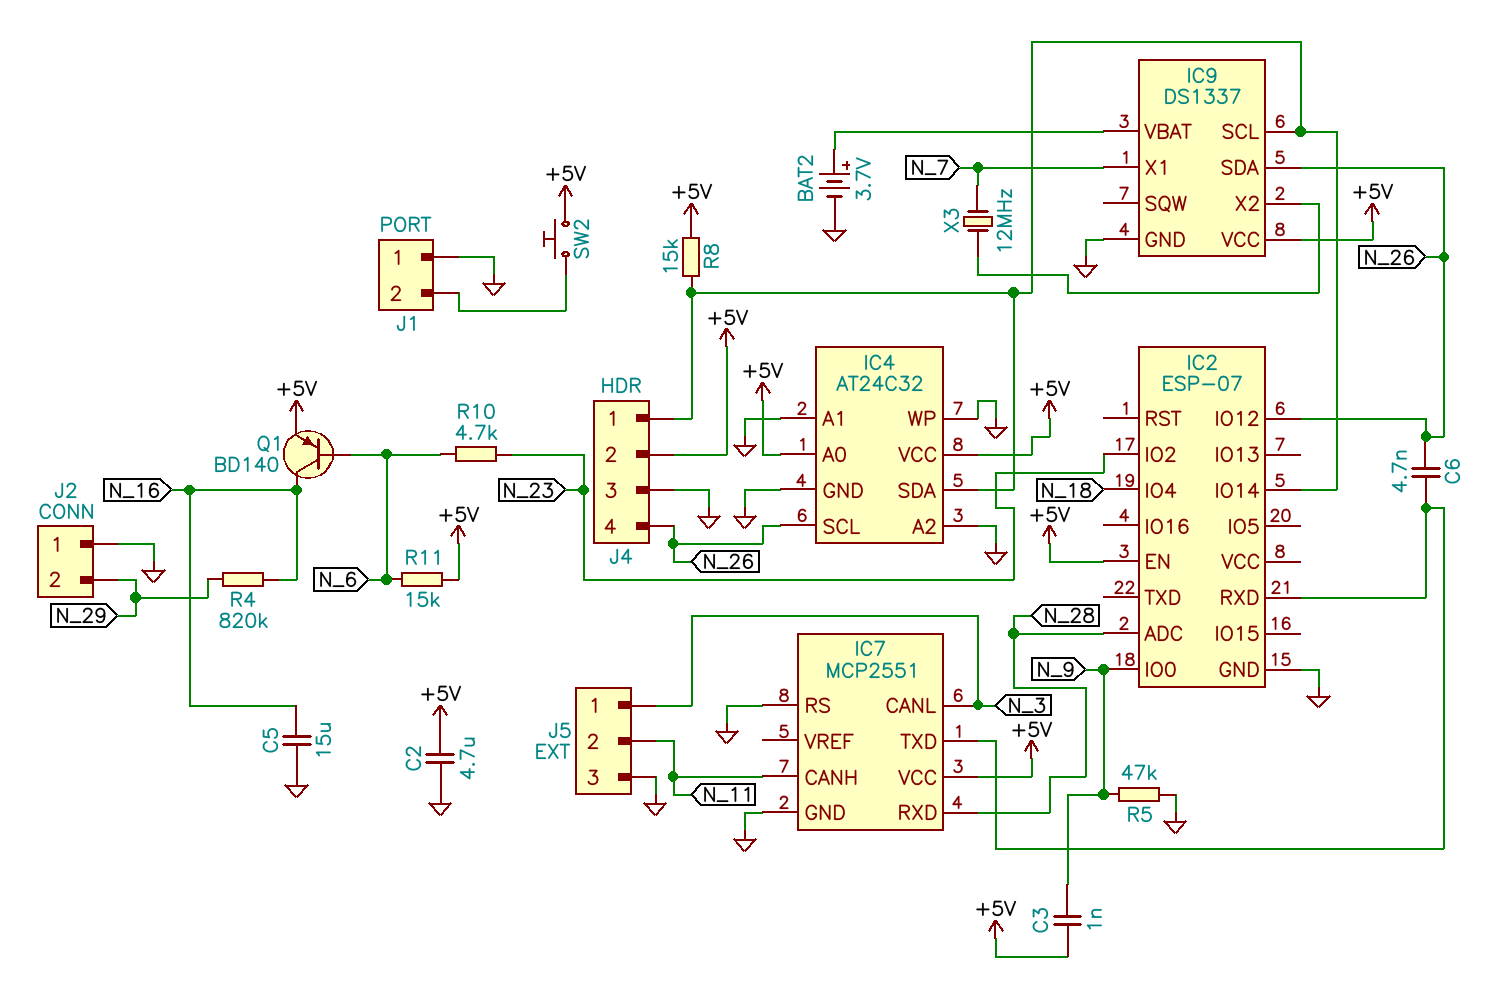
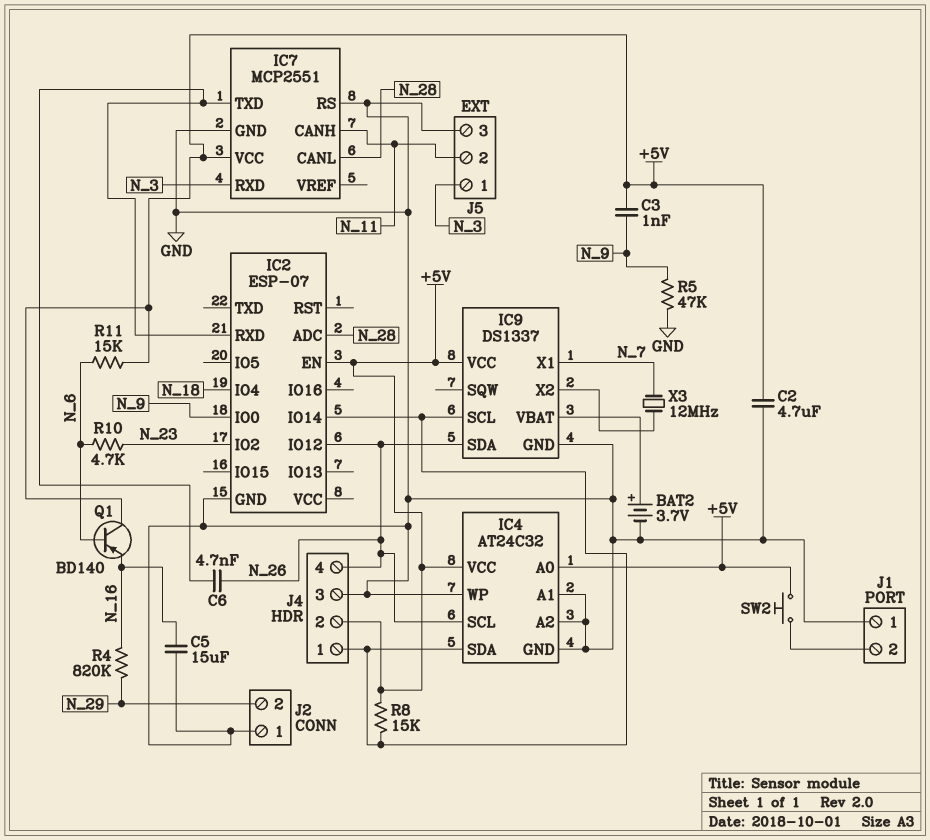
IC7 pin CANL: N_3 -> N_28
IC7 pin RXD: N_28 -> N_3
Q1: PNP BD140 (B N_6, C N_16, E +5V) -> PNP BD140 (B N_6, C +5V, E N_16)

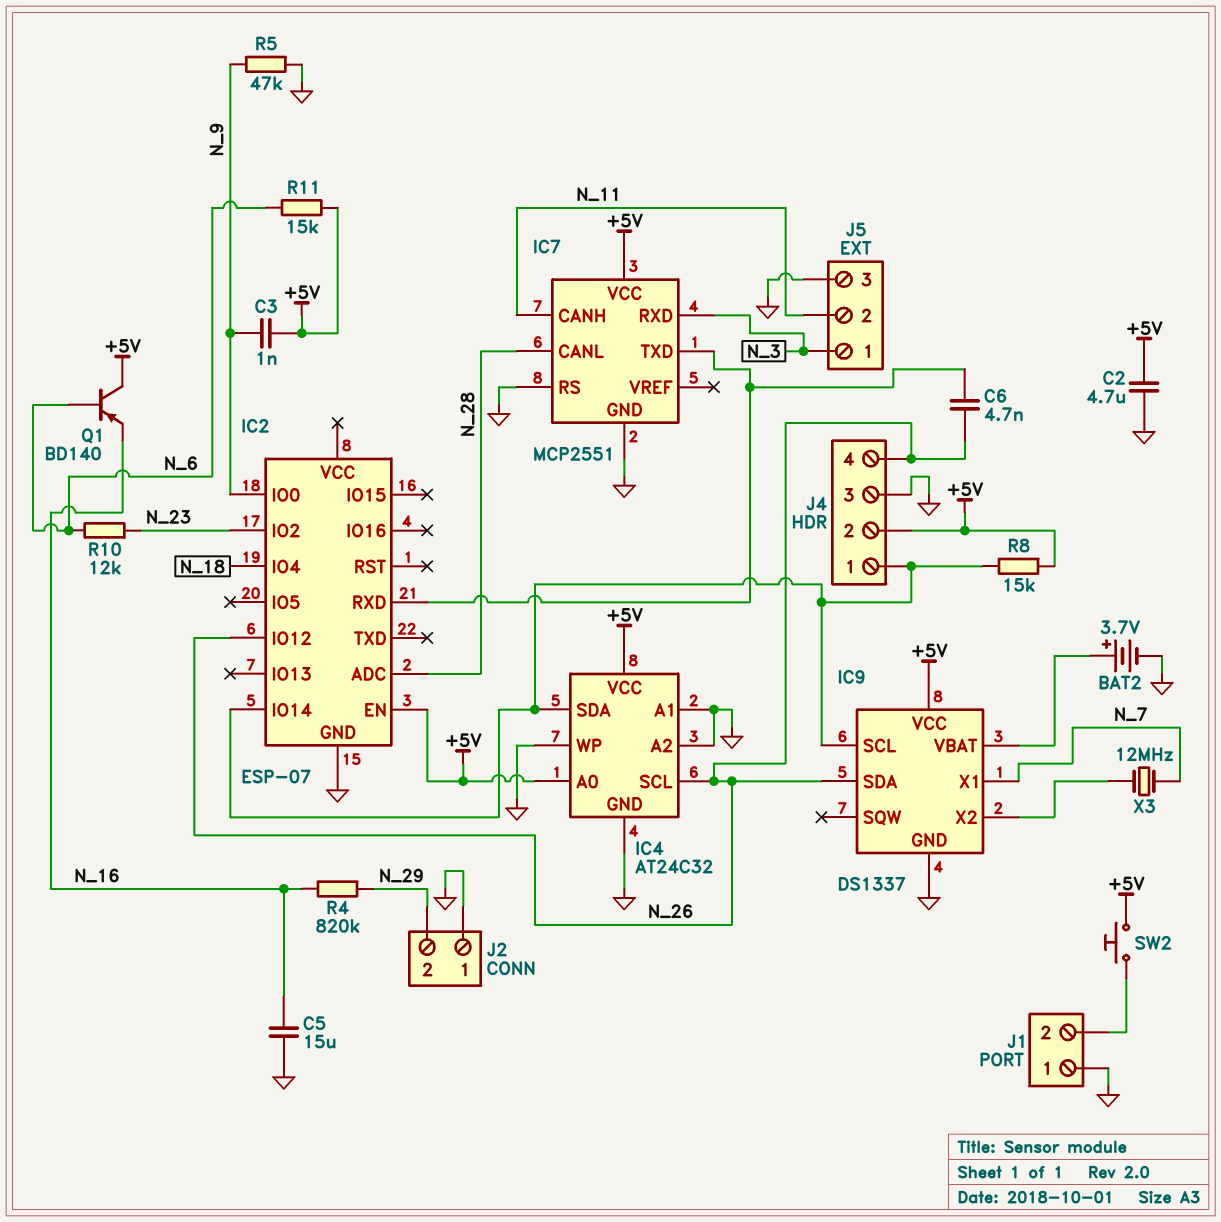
R10: 4.7k (N_6, N_23) -> 12k (N_6, N_23)

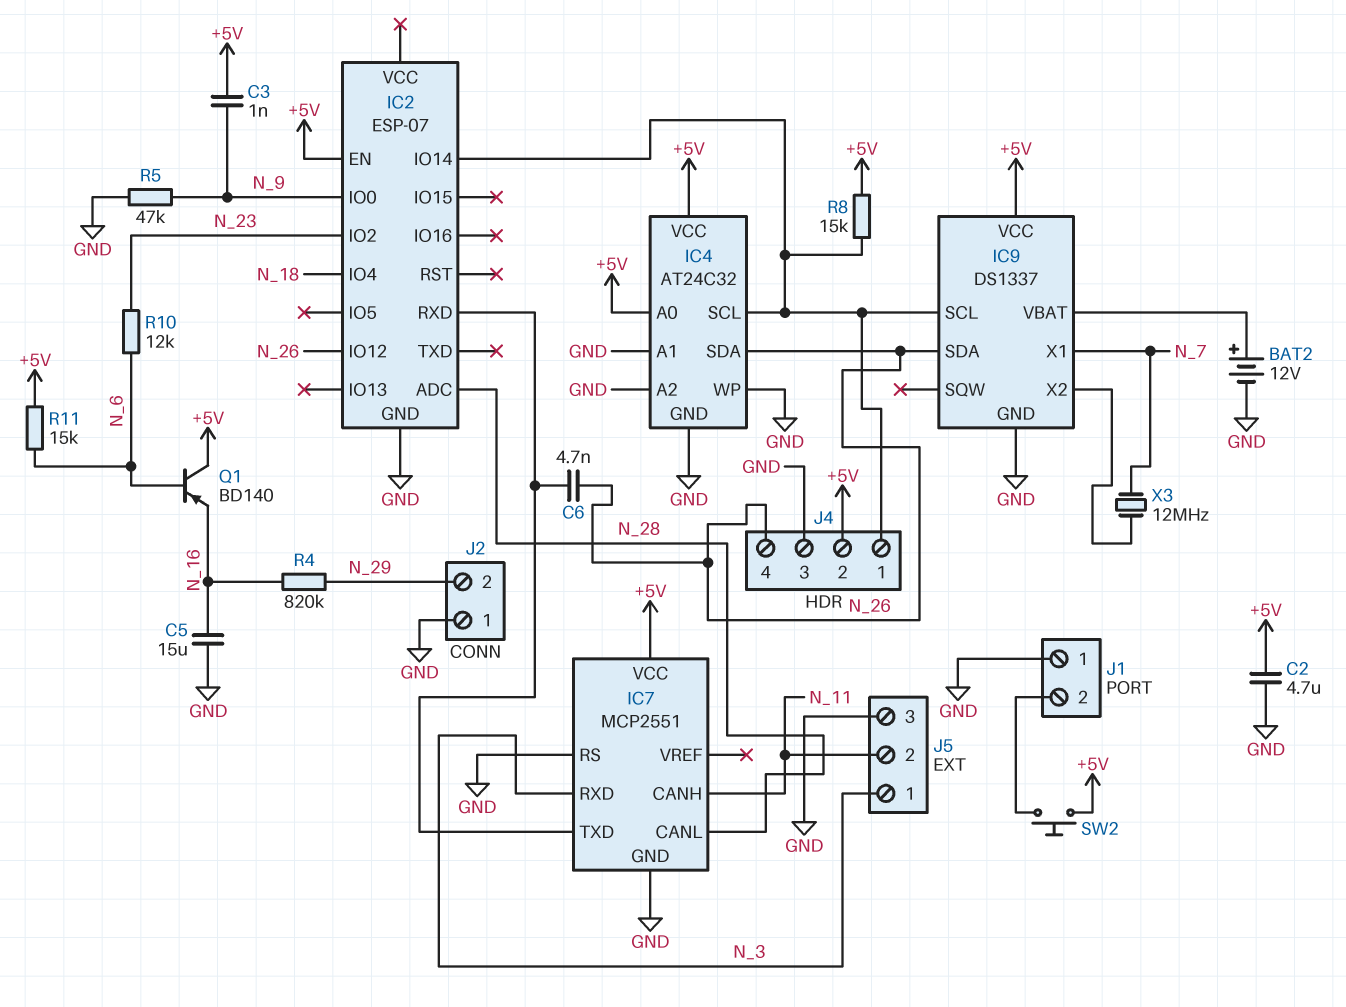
BAT2: 3.7V (plus IC9/VBAT, minus GND) -> 12V (plus IC9/VBAT, minus GND)
IC4 pin SCL: N_26 -> IC2/IO14
IC4 pin SDA: IC2/IO14 -> N_26

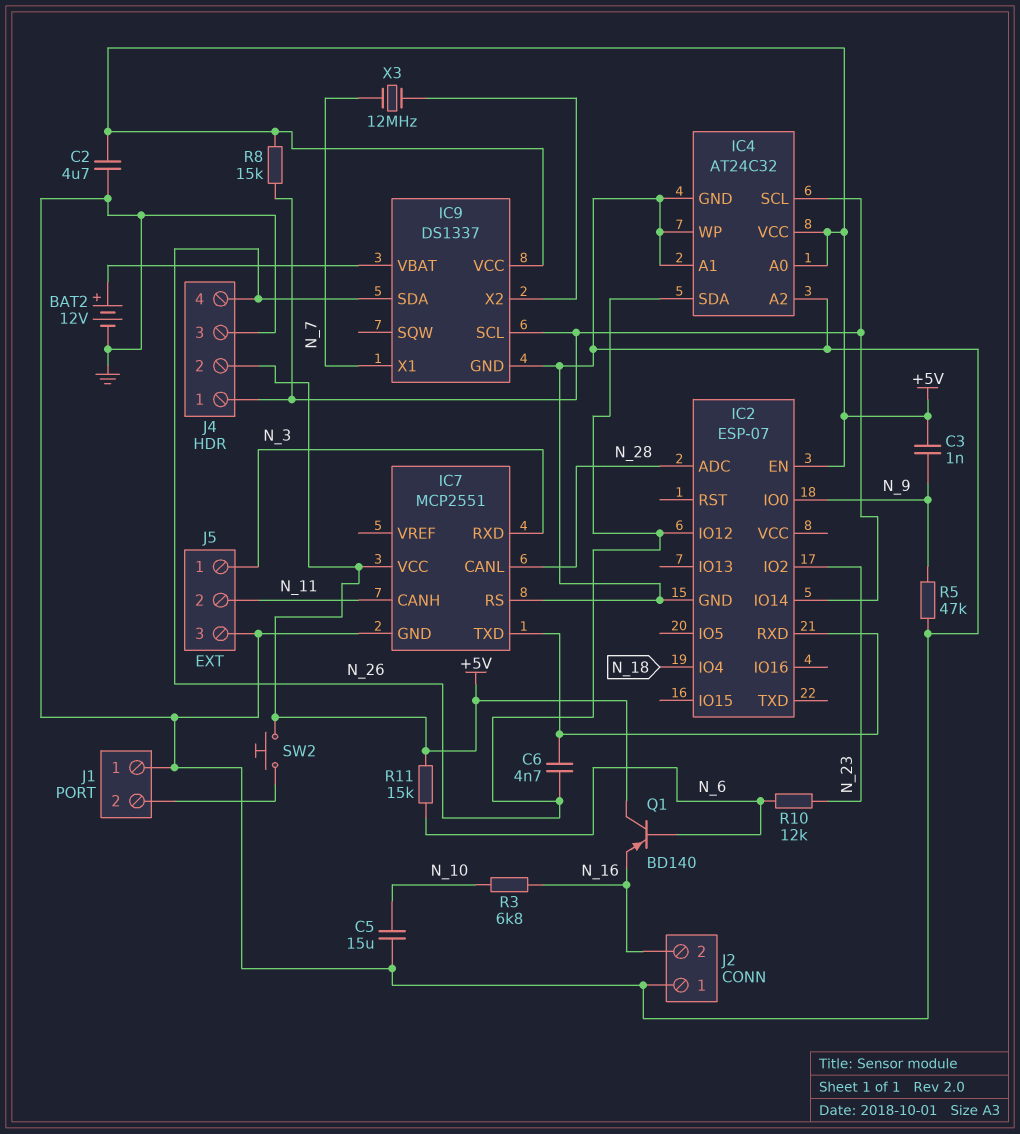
C5: 15uF (GND, N_16) -> 15uF (GND, N_10)
J2 pin 2: N_29 -> N_16
R3: none -> 6.8k (N_10, N_16)
R4: 820k (N_16, N_29) -> none

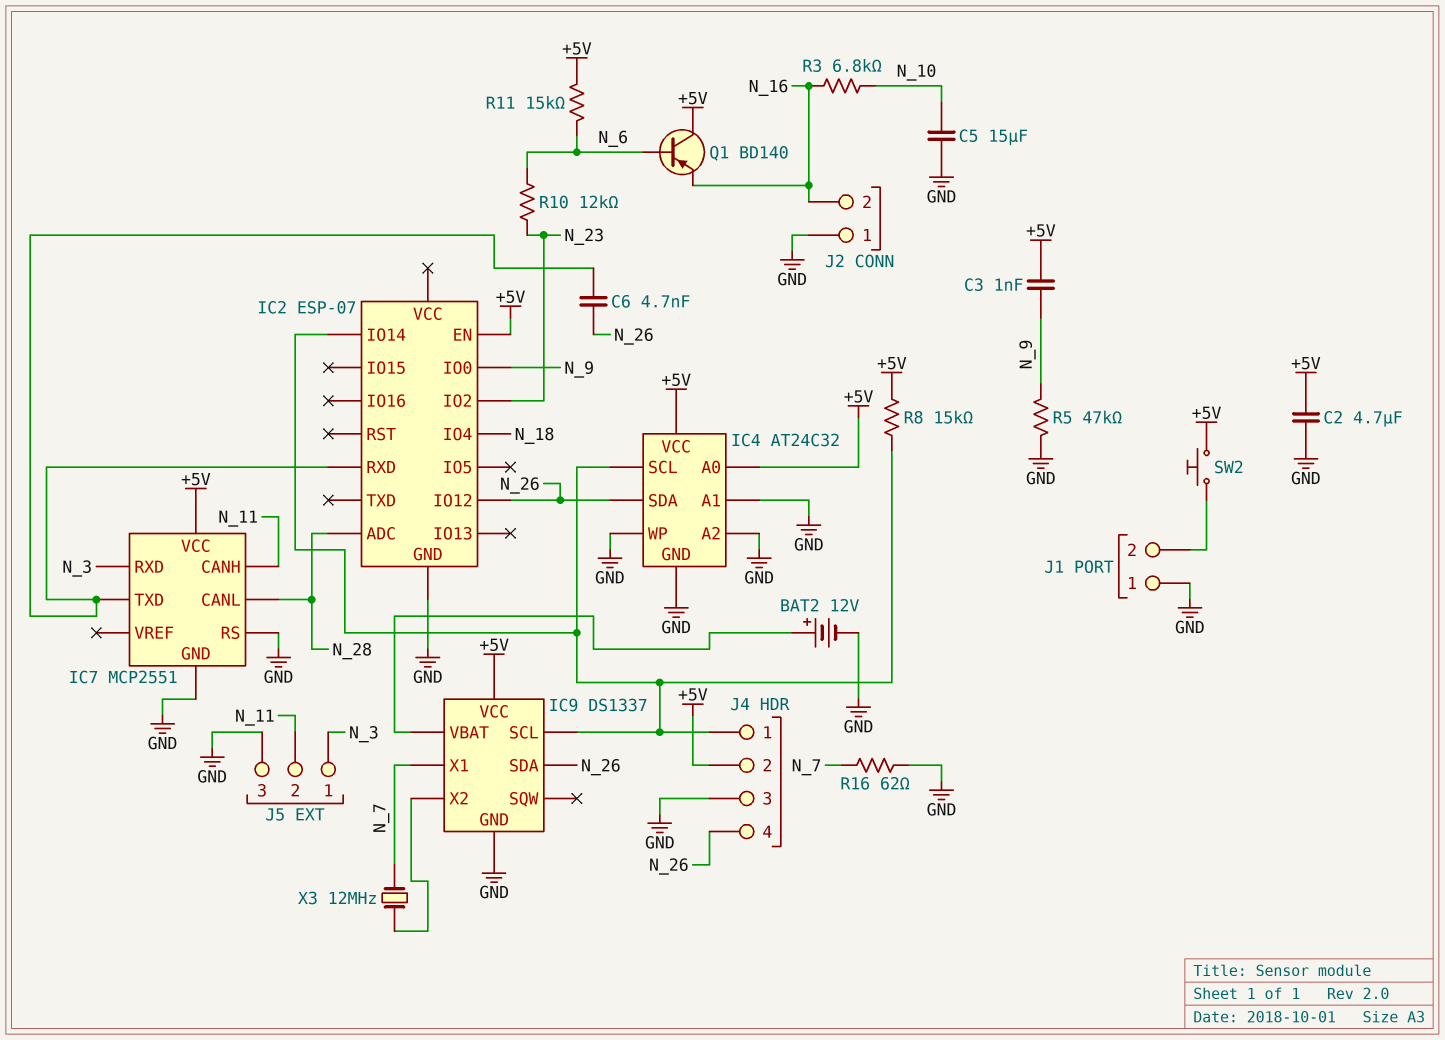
R16: none -> 62 (GND, N_7)

